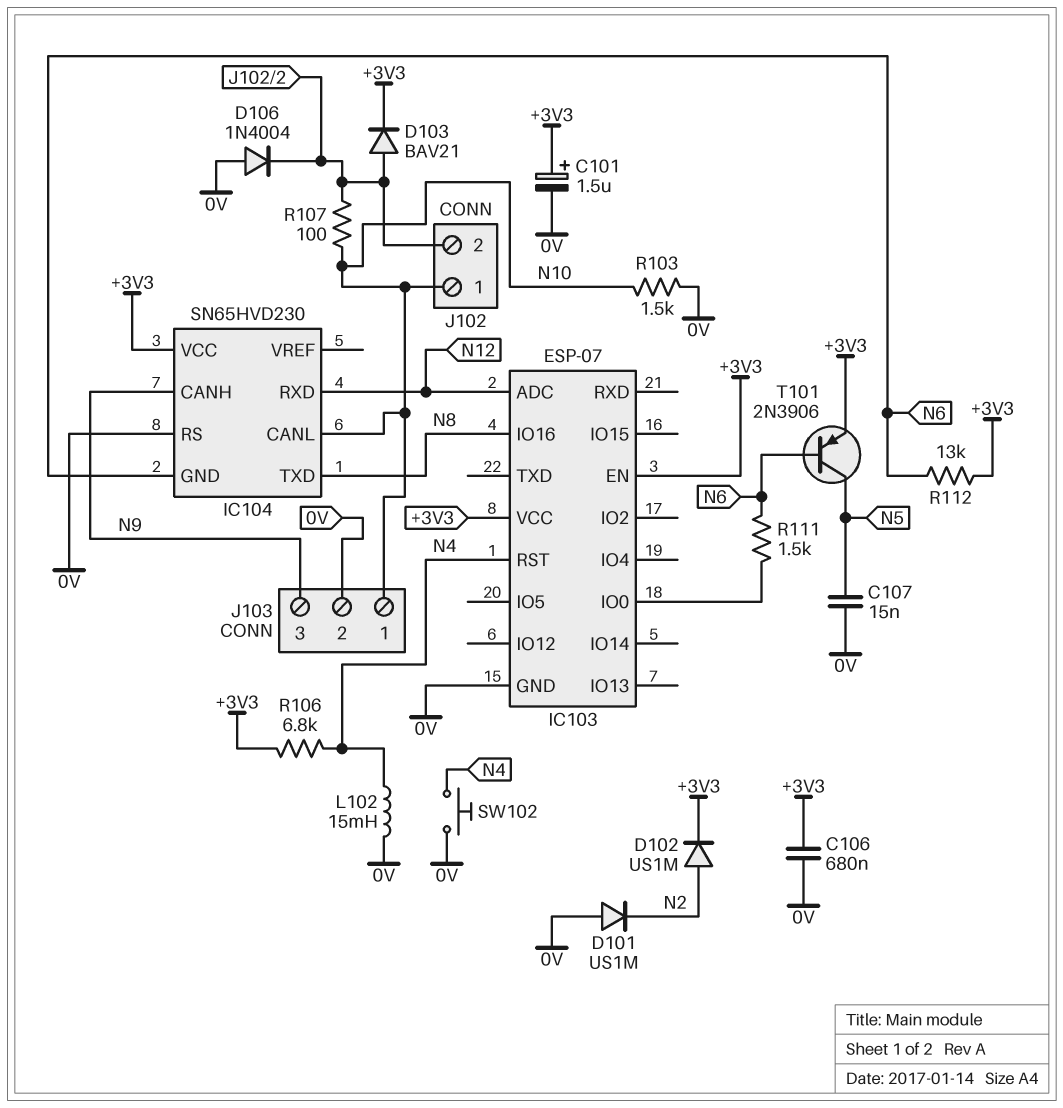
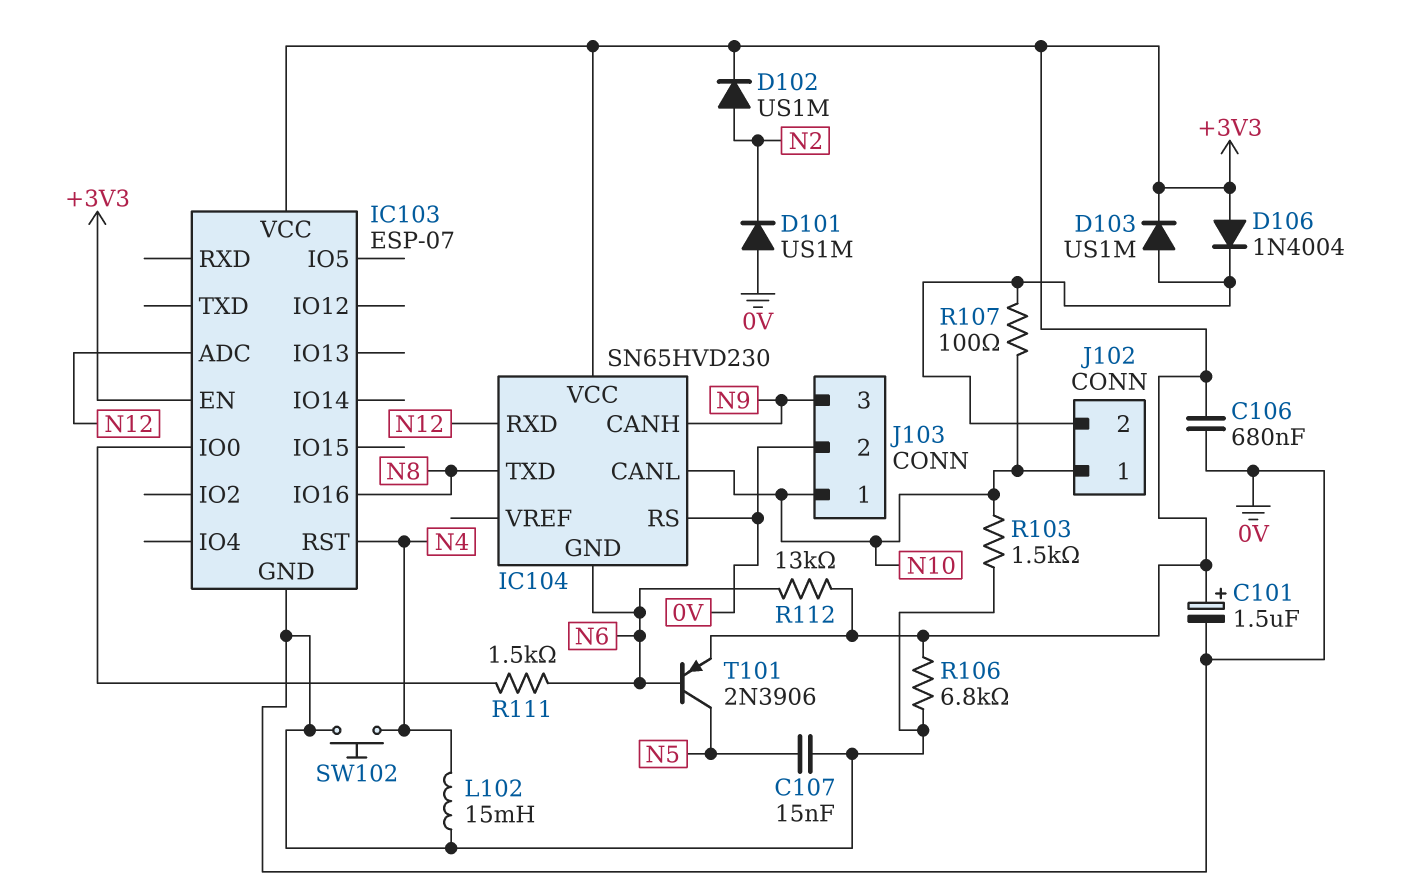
D103: diode BAV21 (A J102/2, K +3V3) -> diode US1M (A J102/2, K +3V3)
D106: diode 1N4004 (A 0V, K J102/2) -> diode 1N4004 (A +3V3, K J102/2)
R106: 6.8k (+3V3, N4) -> 6.8k (+3V3, 0V)

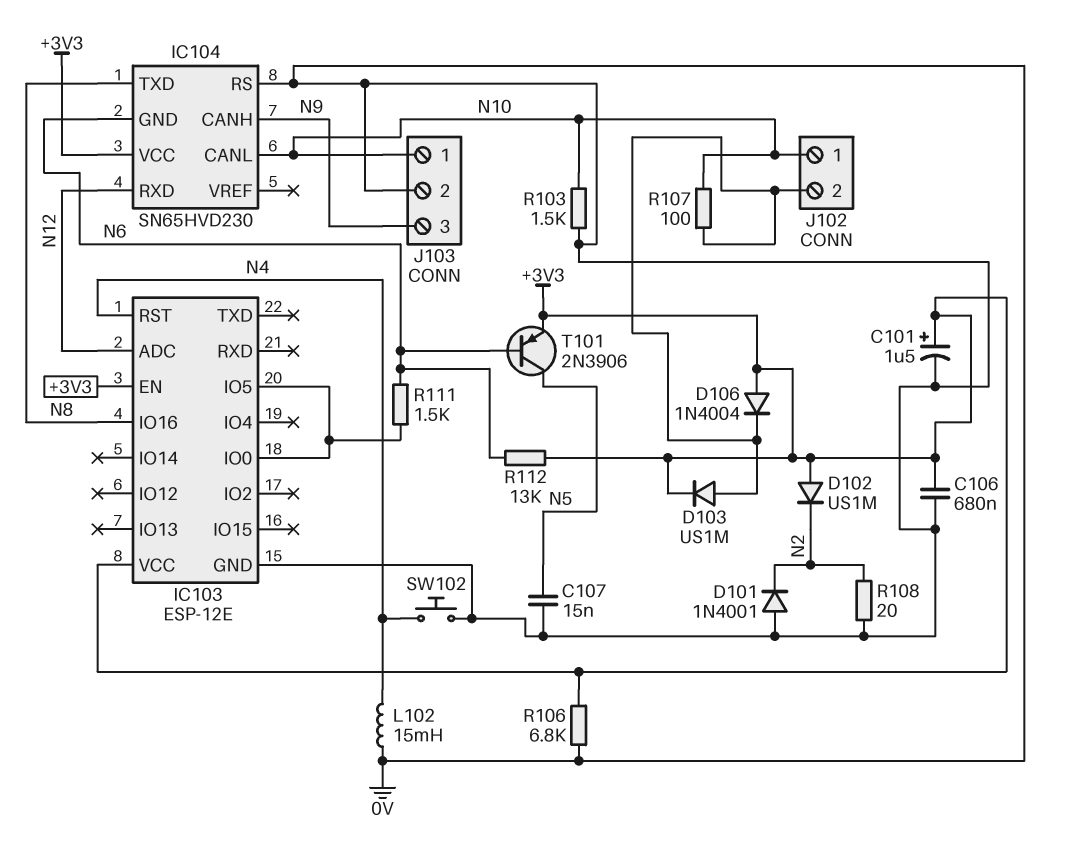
D101: diode US1M (A 0V, K N2) -> diode 1N4001 (A 0V, K N2)
D102: diode US1M (A N2, K +3V3) -> diode US1M (A +3V3, K N2)
IC103: ESP-07 -> ESP-12E
IC103 pin IO5: none -> IC103/IO0
R108: none -> 20 (0V, N2)

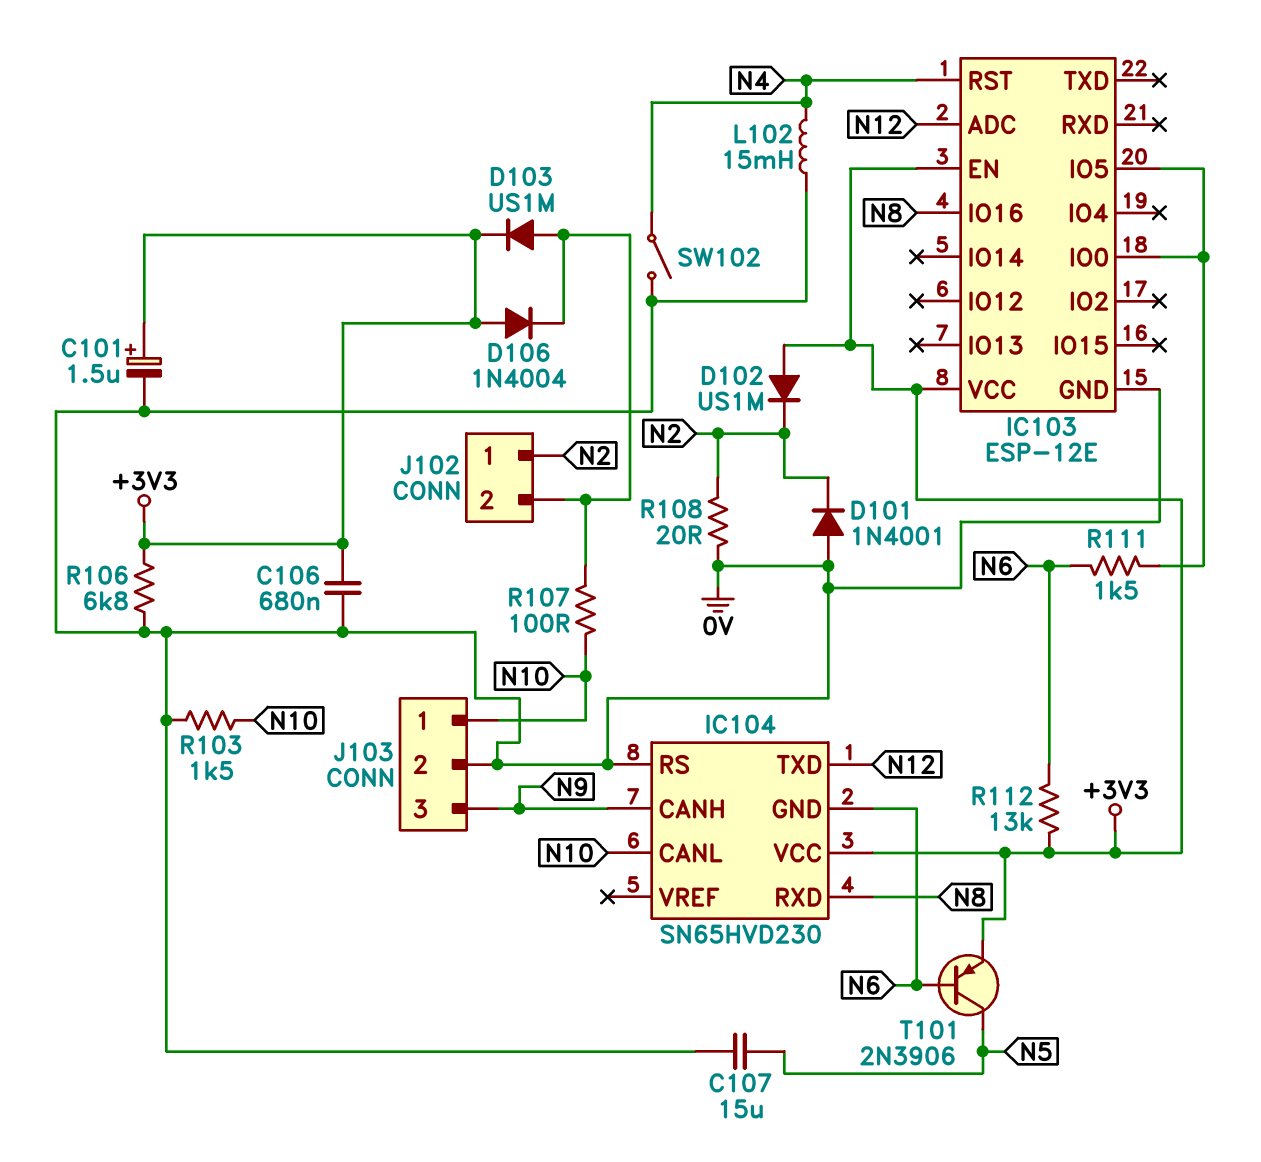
C107: 15nF (0V, N5) -> 15uF (0V, N5)
IC104 pin RXD: N12 -> N8
IC104 pin TXD: N8 -> N12
J102 pin 1: N10 -> N2
SW102: button (0V, N4) -> switch (0V, N4)

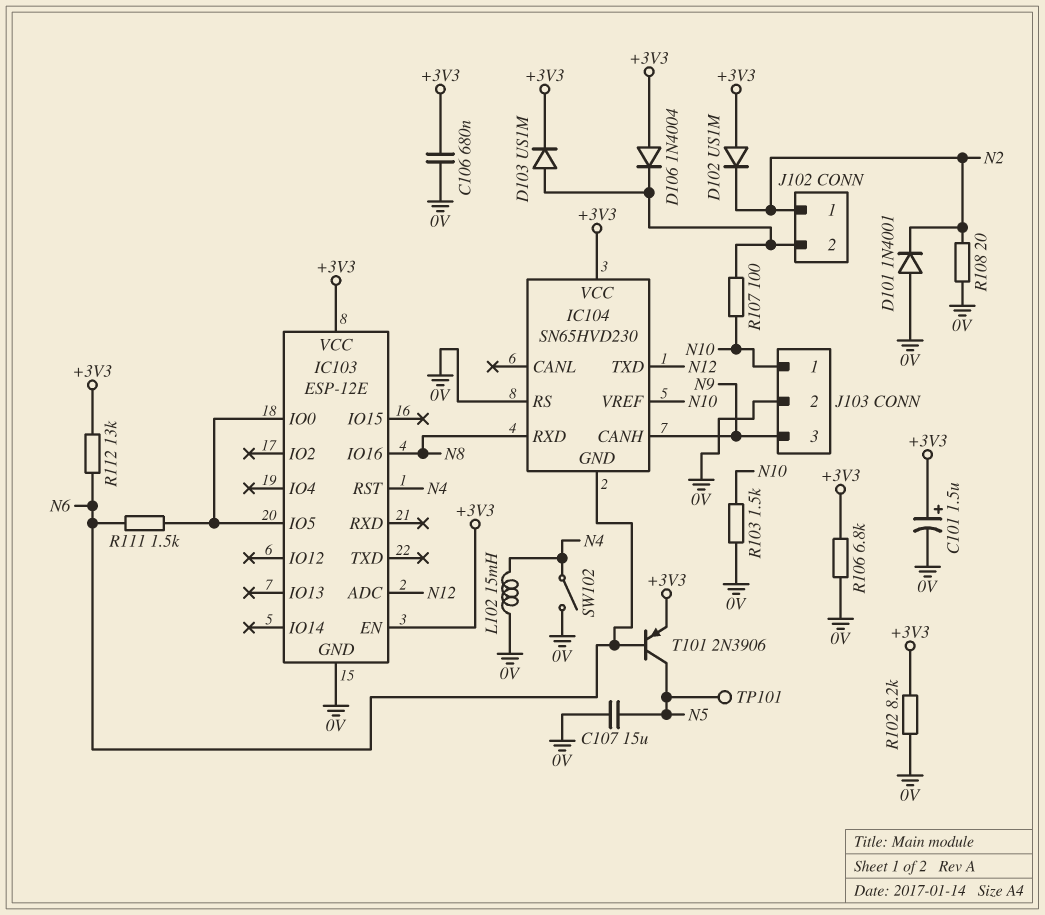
IC104 pin CANL: N10 -> none
IC104 pin VREF: none -> N10
R102: none -> 8.2k (+3V3, 0V)
TP101: none -> test point (N5)

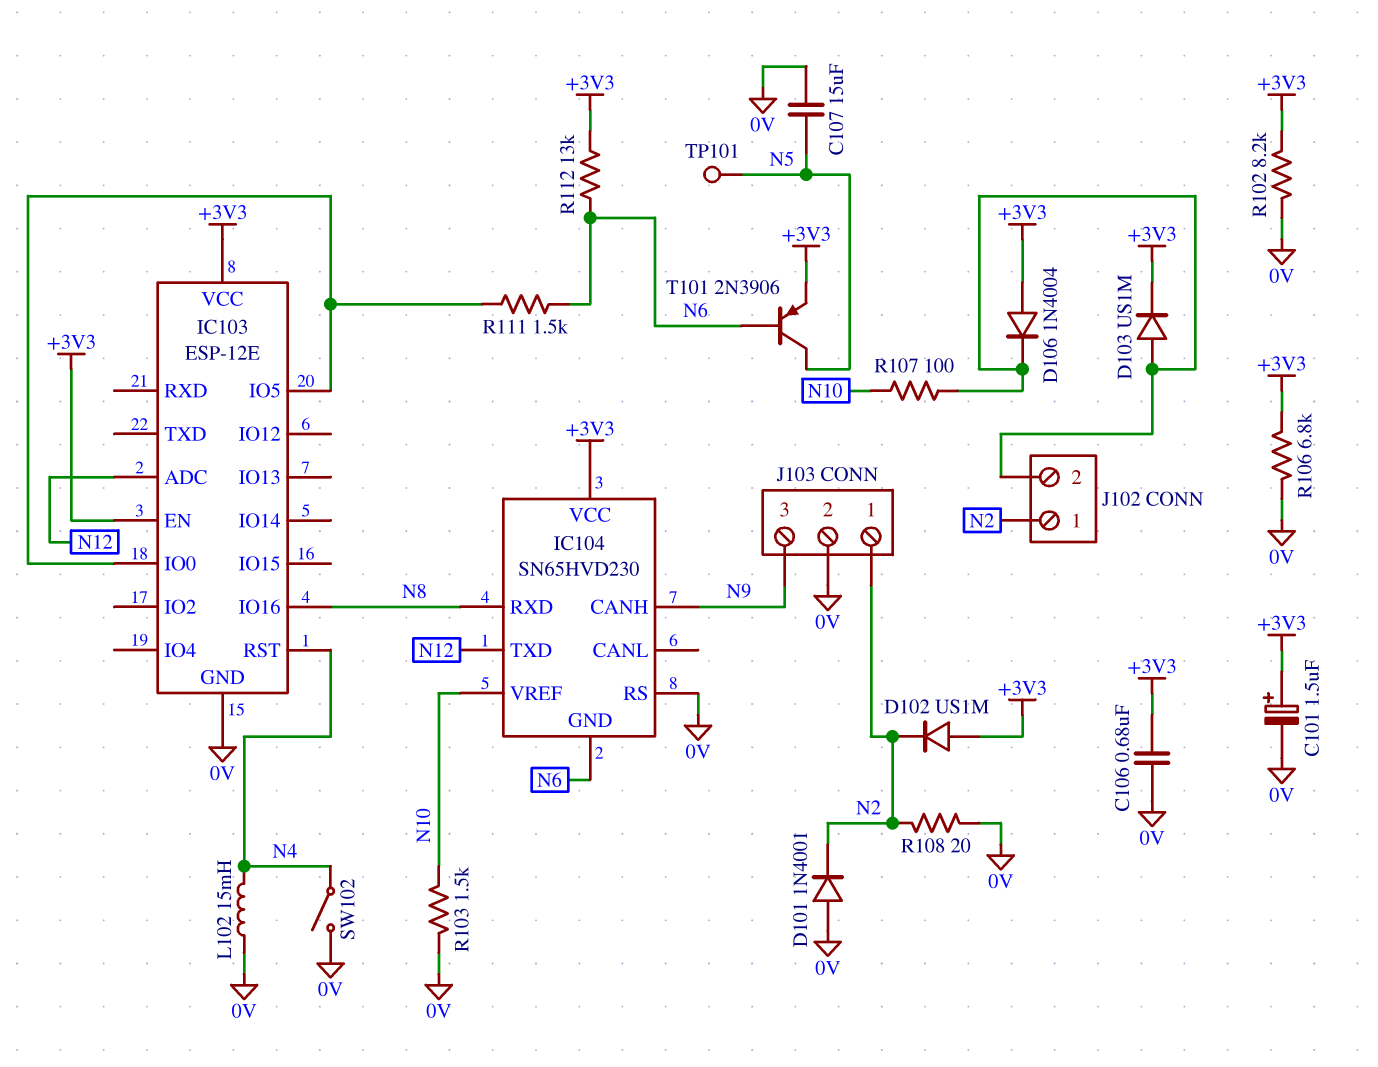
J103 pin 1: N10 -> N2

